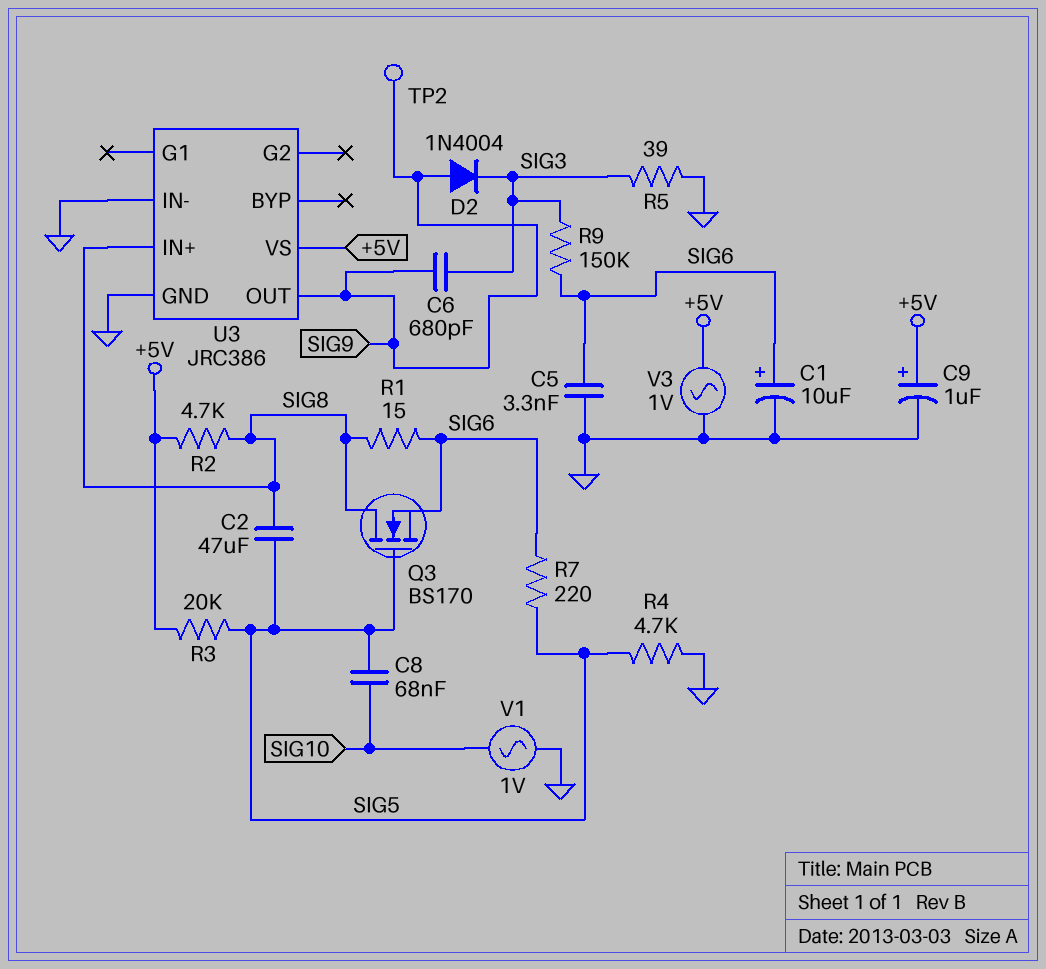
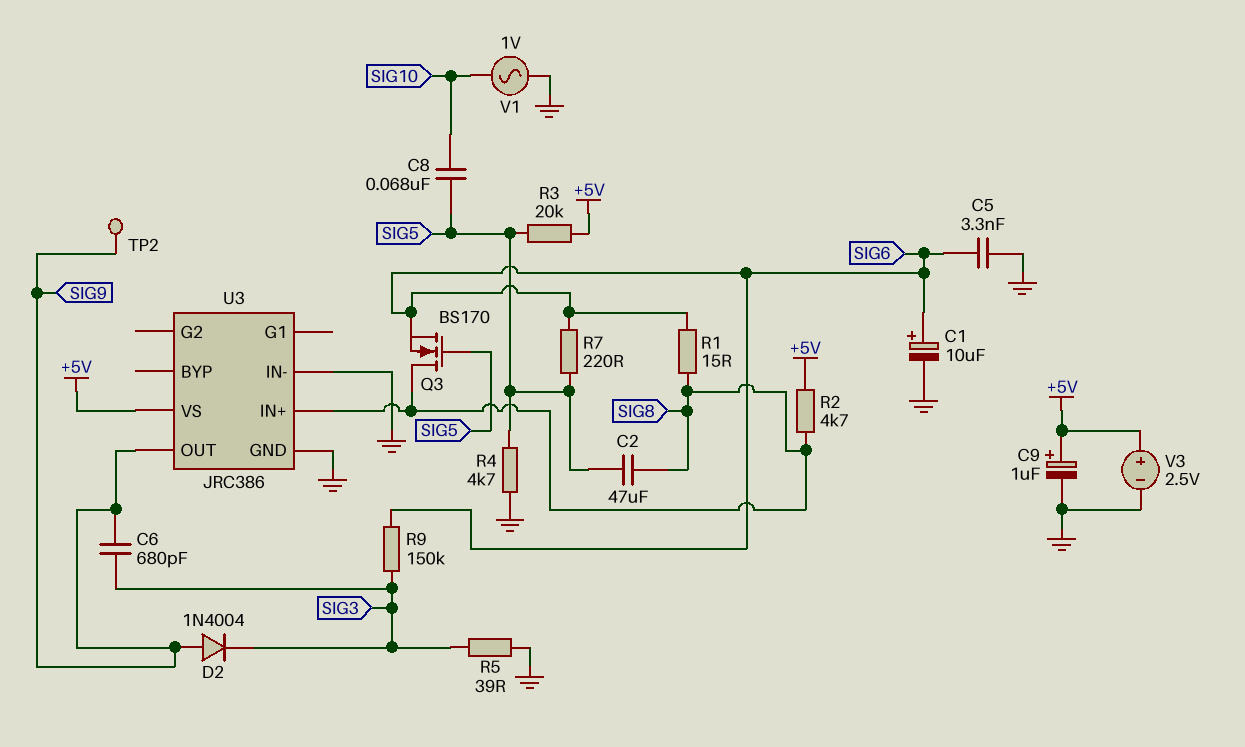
V3: AC 1V (+5V, GND) -> 2.5V (plus +5V, minus GND)

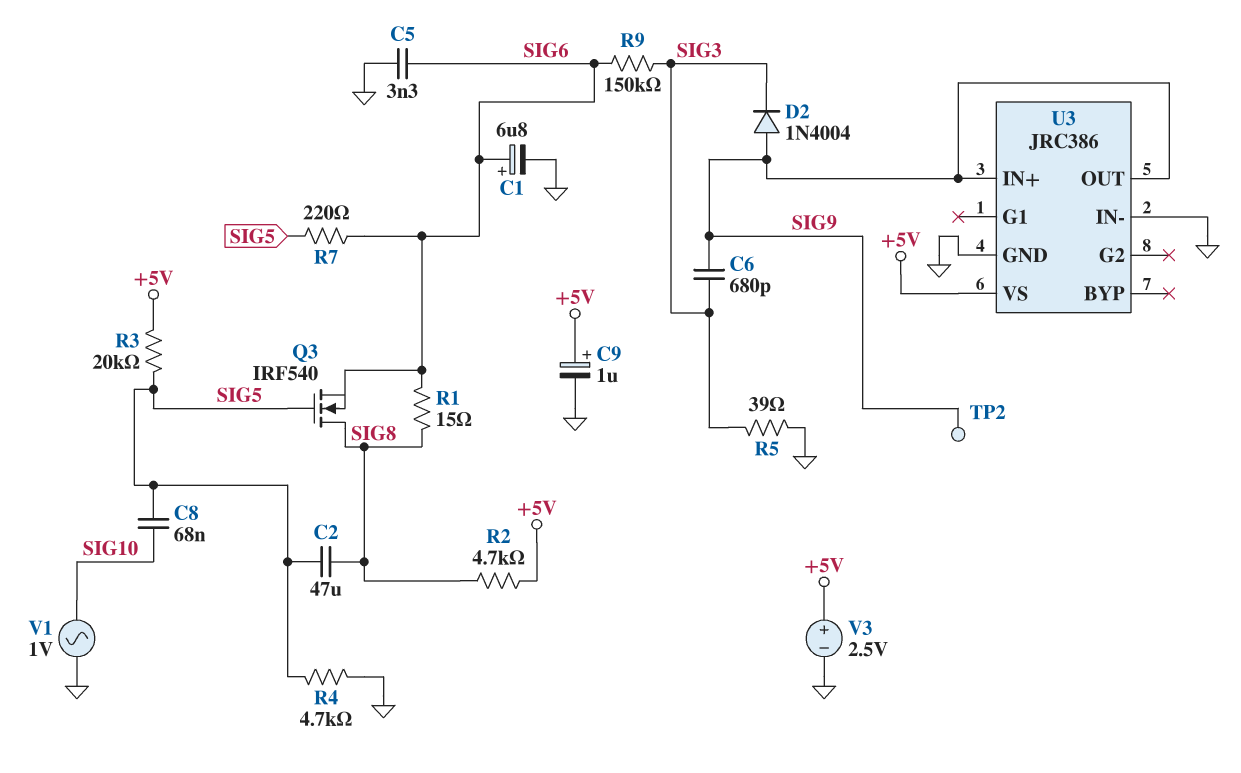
C1: 10uF (plus SIG6, minus GND) -> 6.8uF (plus SIG6, minus GND)
Q3: NMOS BS170 (G SIG5, D SIG8, S SIG6) -> NMOS IRF540 (G SIG5, D SIG8, S SIG6)
U3 pin IN+: SIG8 -> SIG9

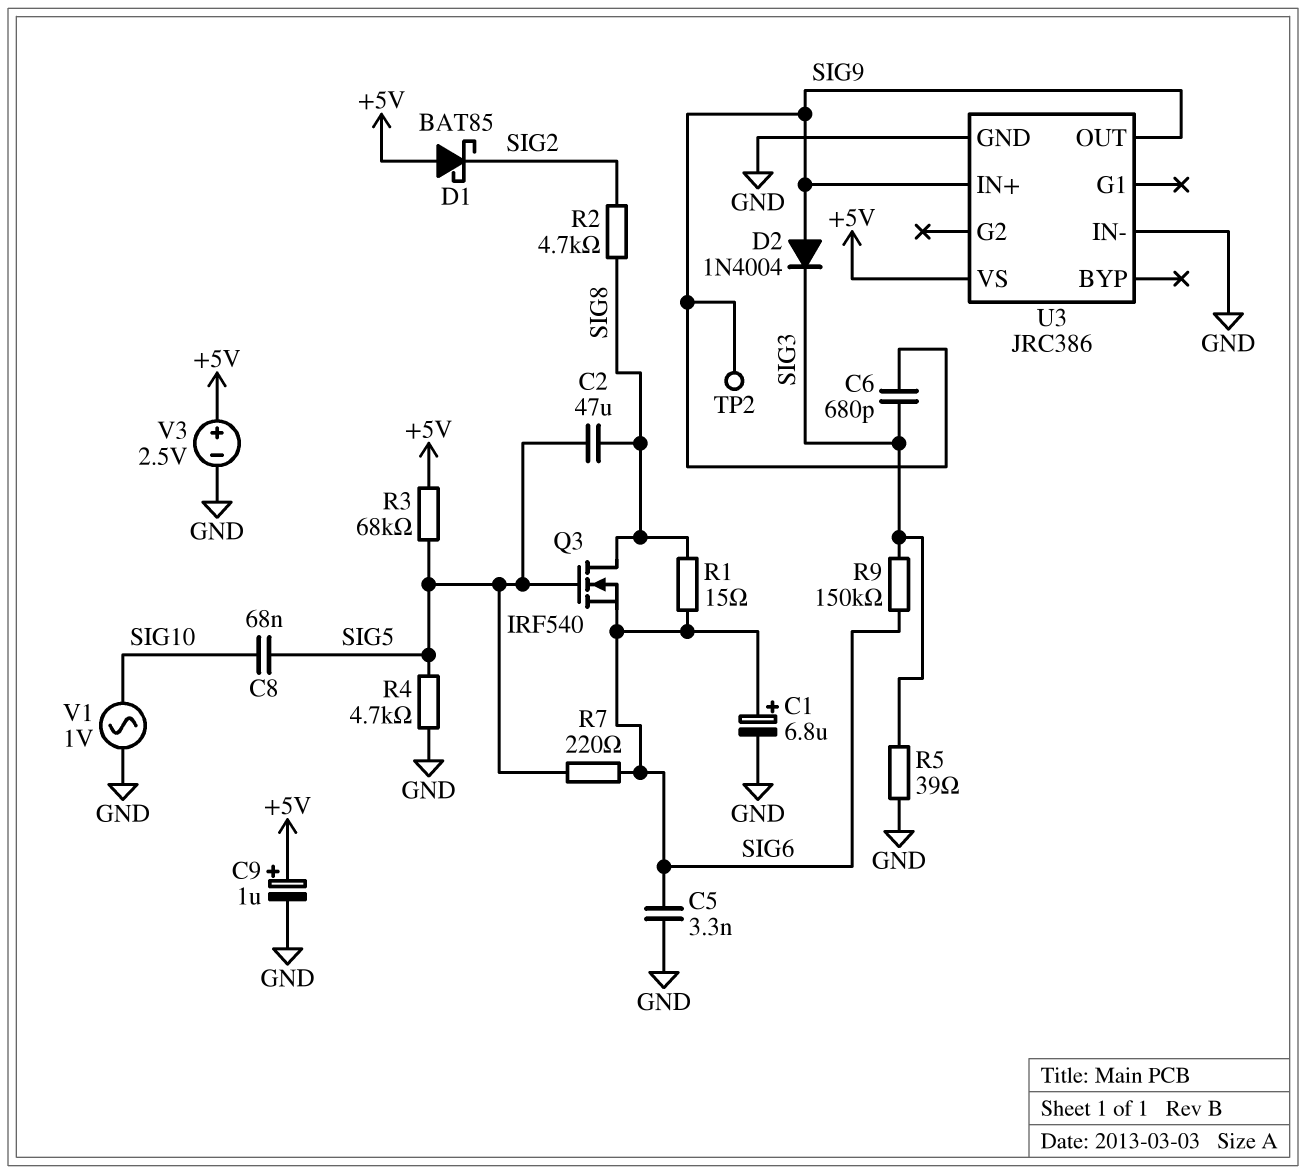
D1: none -> schottky BAT85 (A +5V, K SIG2)
R2: 4.7k (+5V, SIG8) -> 4.7k (SIG2, SIG8)
R3: 20k (+5V, SIG5) -> 68k (+5V, SIG5)

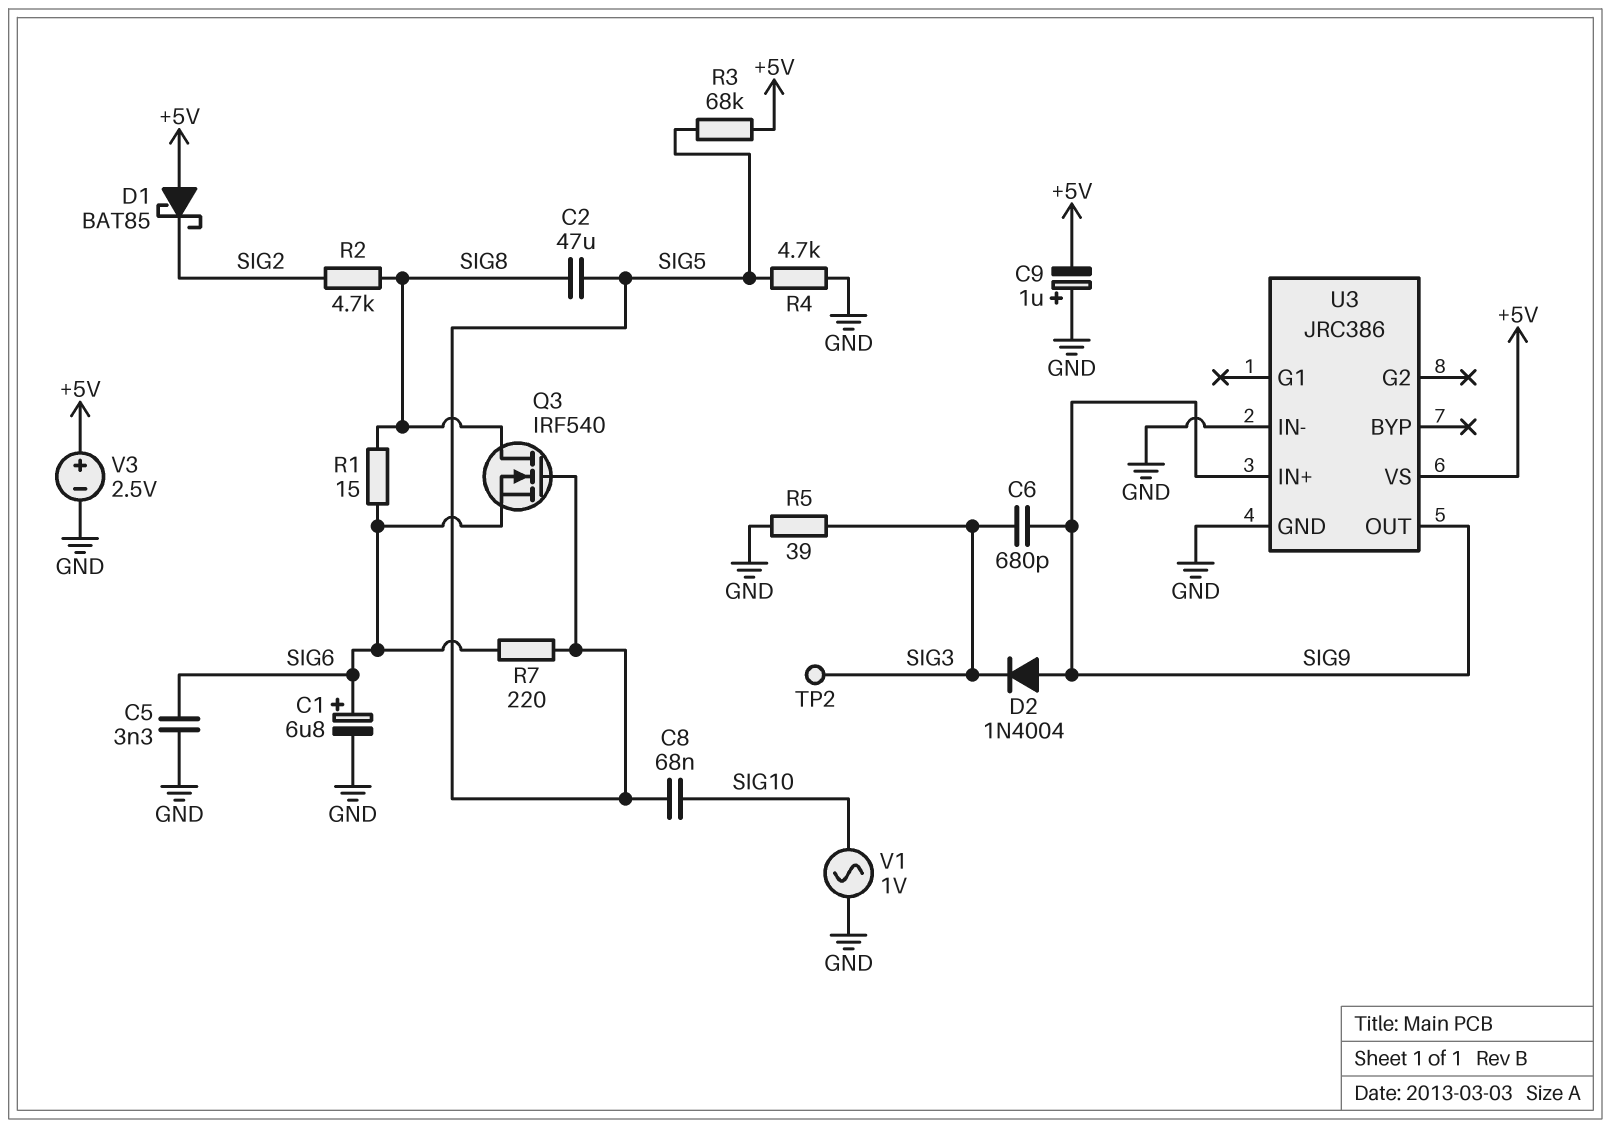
C9: 1uF (plus +5V, minus GND) -> 1uF (plus GND, minus +5V)
R9: 150k (SIG3, SIG6) -> none
TP2: test point (SIG9) -> test point (SIG3)

